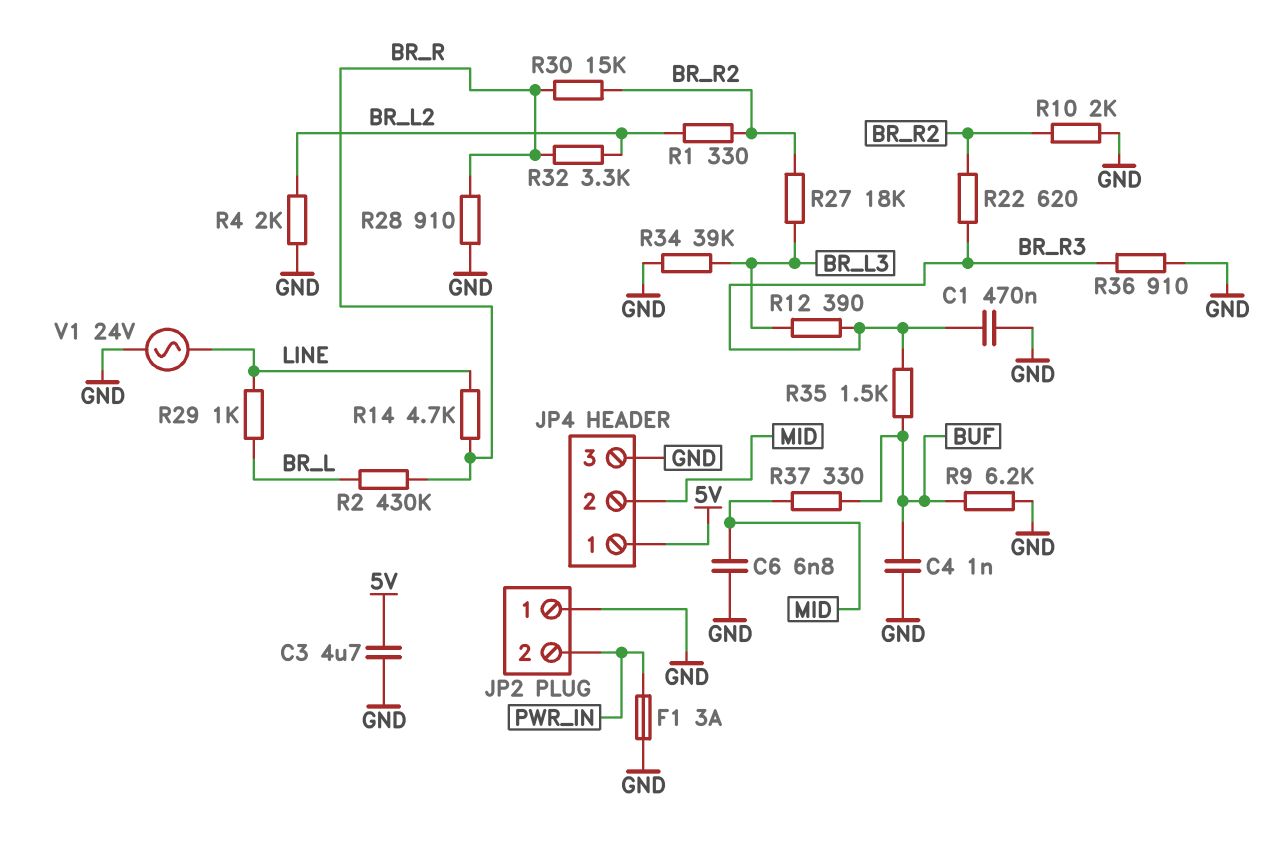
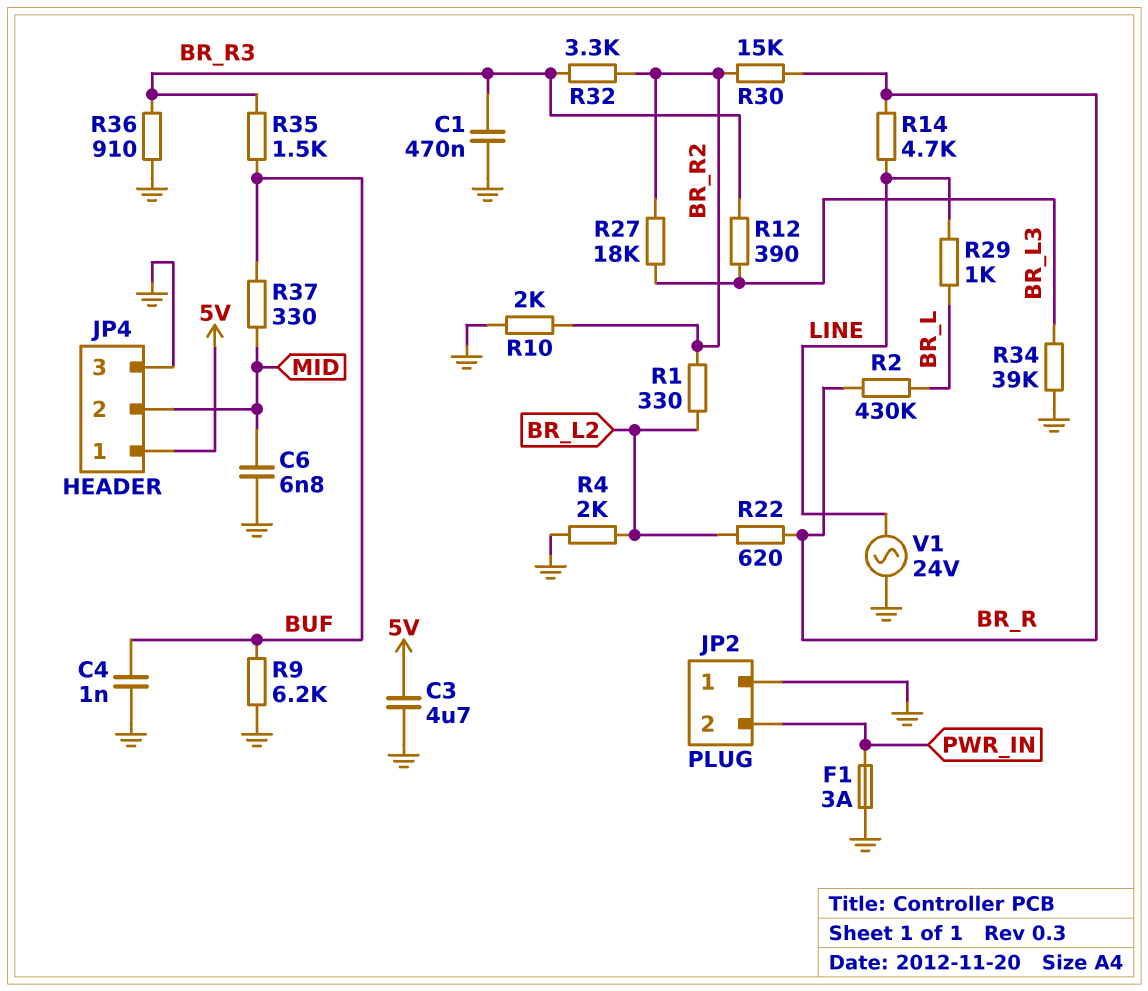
R22: 620 (BR_R2, BR_R3) -> 620 (BR_L2, BR_R)
R28: 910 (BR_R, GND) -> none
R32: 3.3k (BR_L2, BR_R) -> 3.3k (BR_R2, BR_R3)

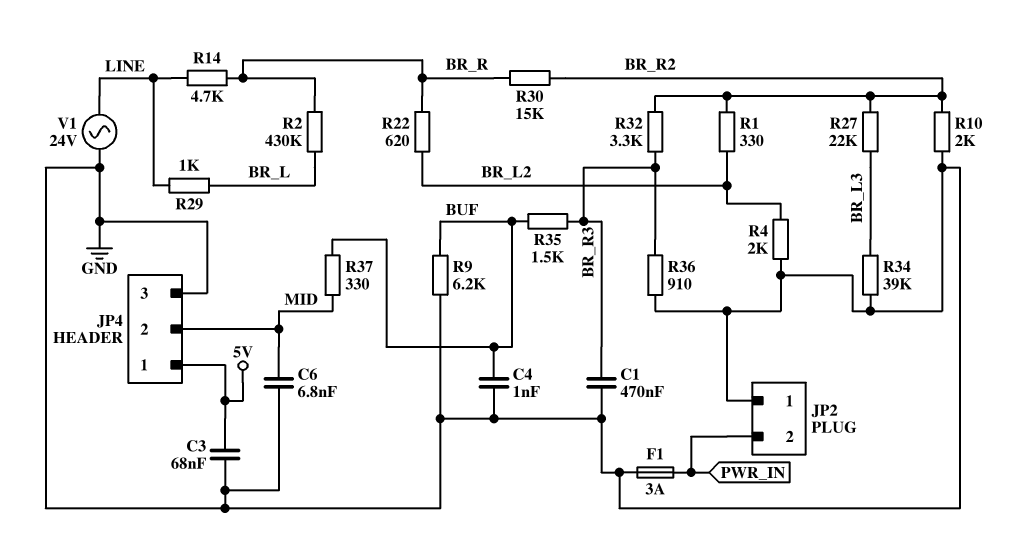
C3: 4.7uF (5V, GND) -> 68nF (5V, GND)
R12: 390 (BR_L3, BR_R3) -> none
R27: 18k (BR_L3, BR_R2) -> 22k (BR_L3, BR_R2)

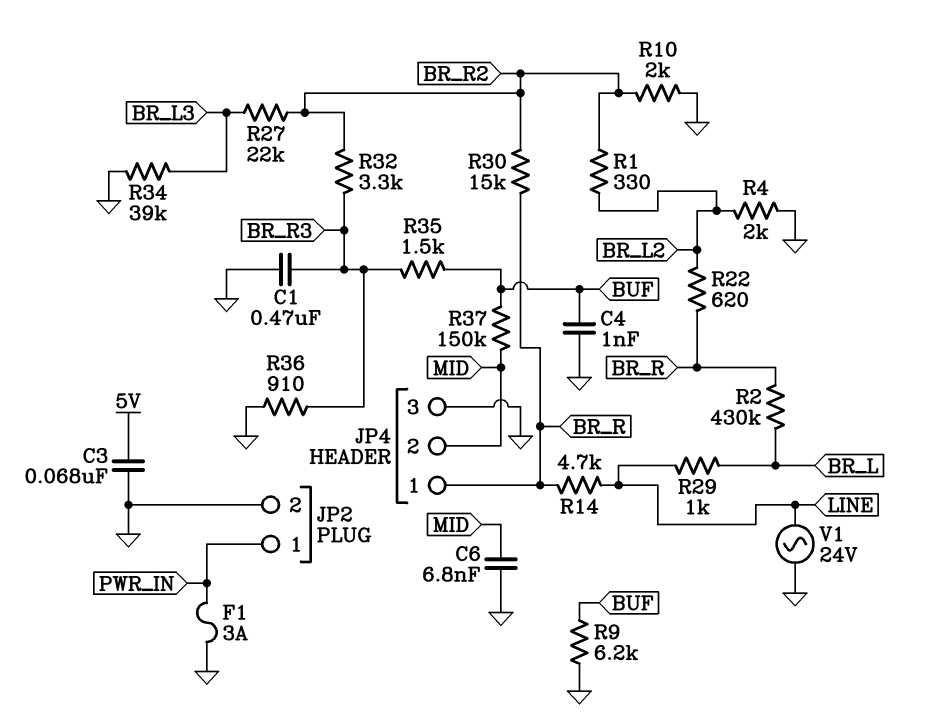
JP2 pin 1: GND -> PWR_IN
JP2 pin 2: PWR_IN -> GND
JP4 pin 1: 5V -> BR_R
R37: 330 (BUF, MID) -> 150k (BUF, MID)

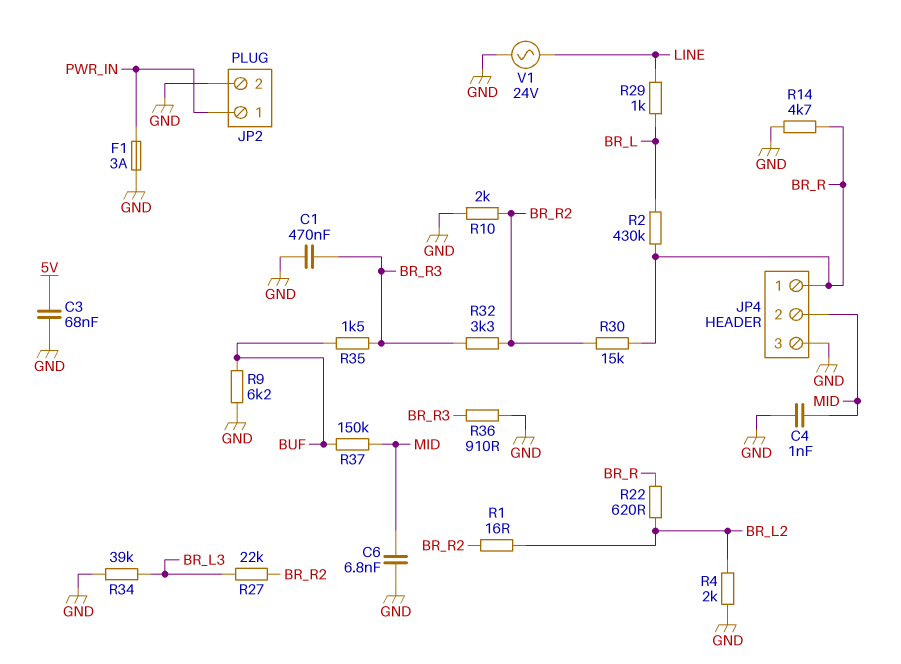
C4: 1nF (BUF, GND) -> 1nF (GND, MID)
R1: 330 (BR_L2, BR_R2) -> 16 (BR_L2, BR_R2)
R14: 4.7k (BR_R, LINE) -> 4.7k (BR_R, GND)

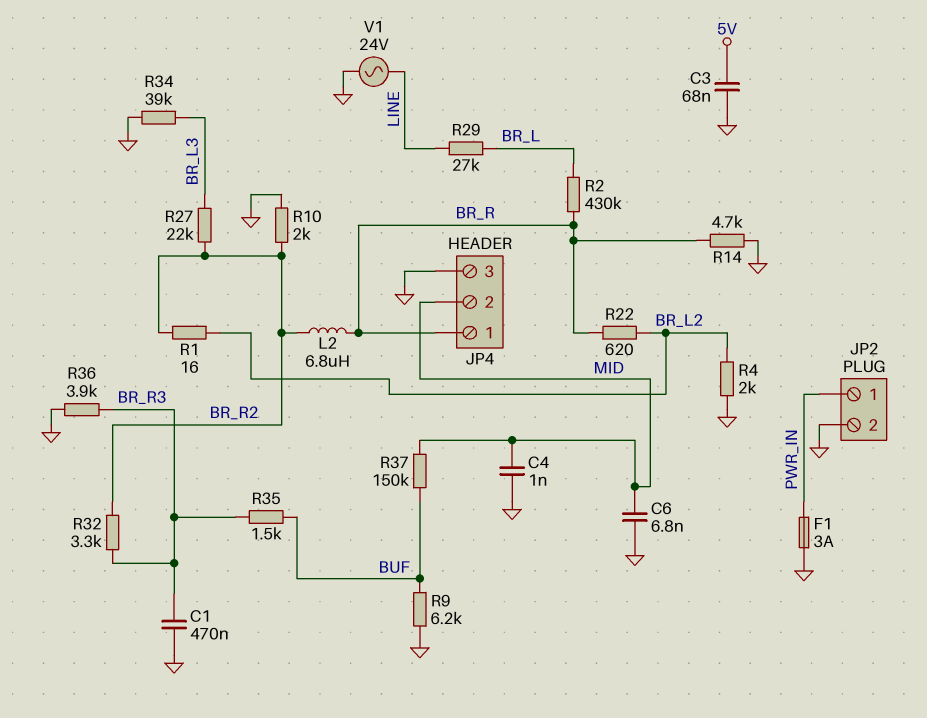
L2: none -> 6.8uH (BR_R, BR_R2)
R29: 1k (BR_L, LINE) -> 27k (BR_L, LINE)
R30: 15k (BR_R, BR_R2) -> none
R36: 910 (BR_R3, GND) -> 3.9k (BR_R3, GND)

